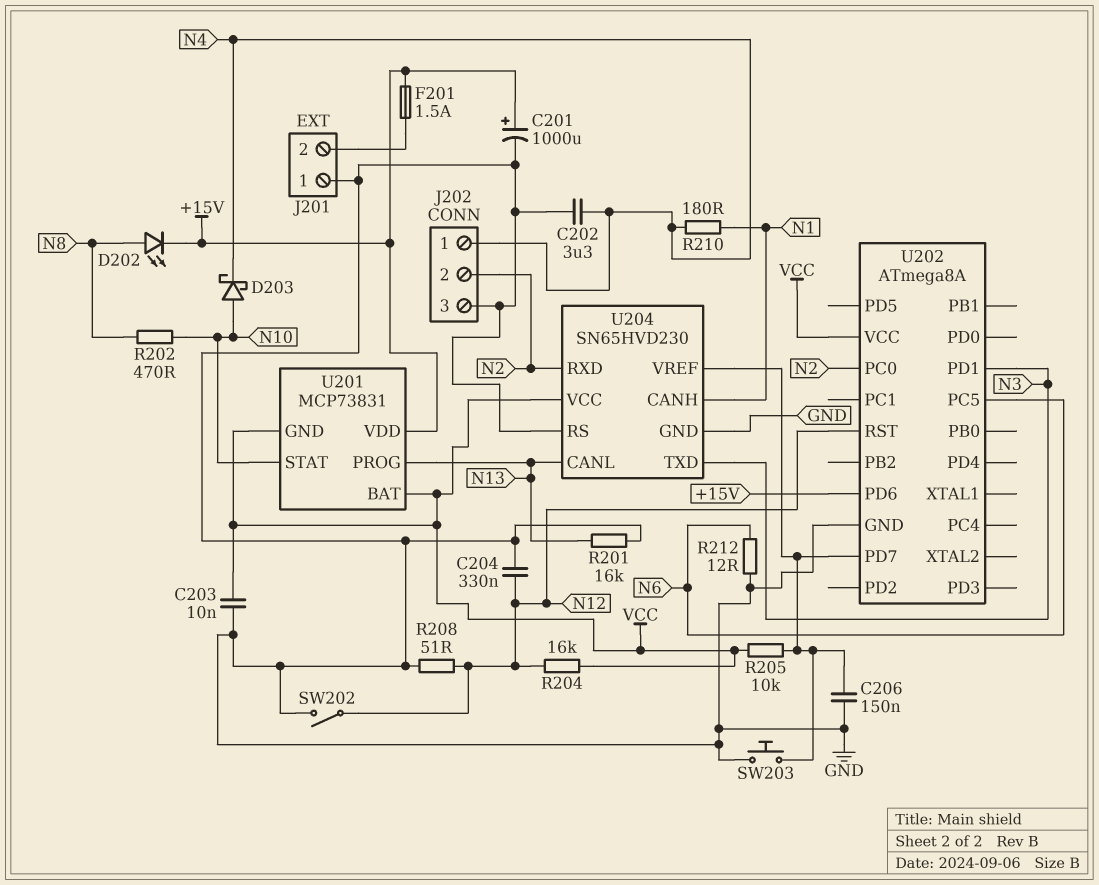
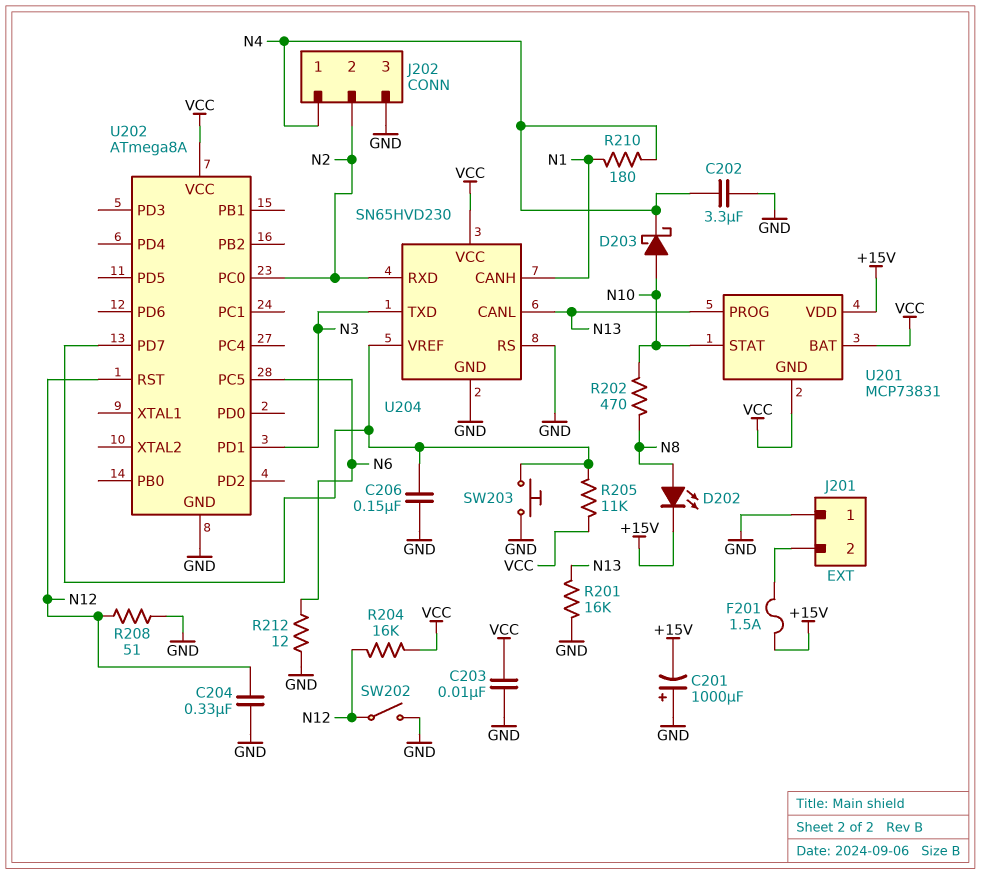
C201: 1000uF (plus +15V, minus GND) -> 1000uF (plus GND, minus +15V)
R205: 10k (U202/PD7, VCC) -> 11k (U202/PD7, VCC)
U202 pin PD6: +15V -> none

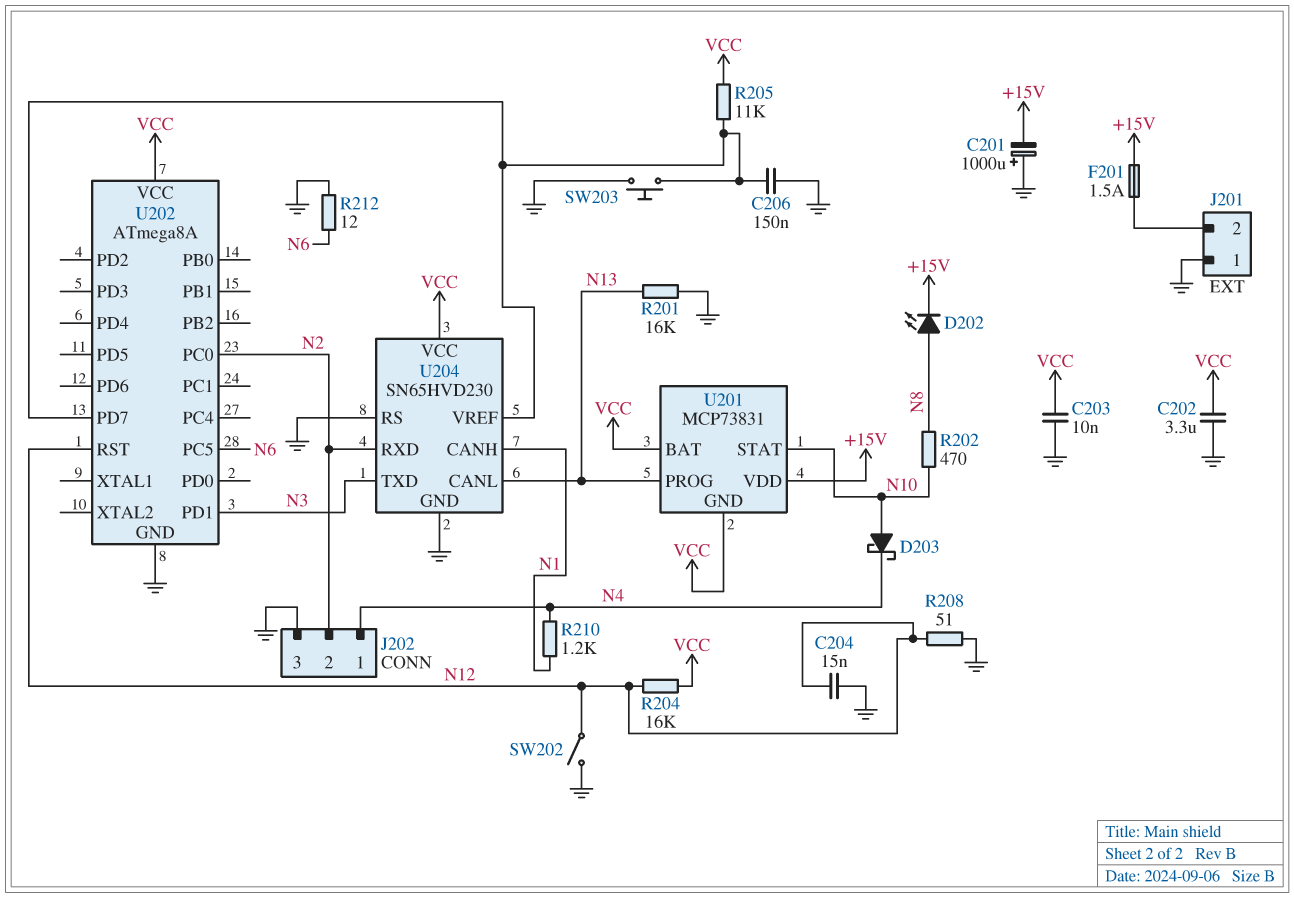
C202: 3.3uF (GND, N4) -> 3.3uF (GND, VCC)
C204: 330nF (GND, N12) -> 15nF (GND, N12)
R210: 180 (N1, N4) -> 1.2k (N1, N4)

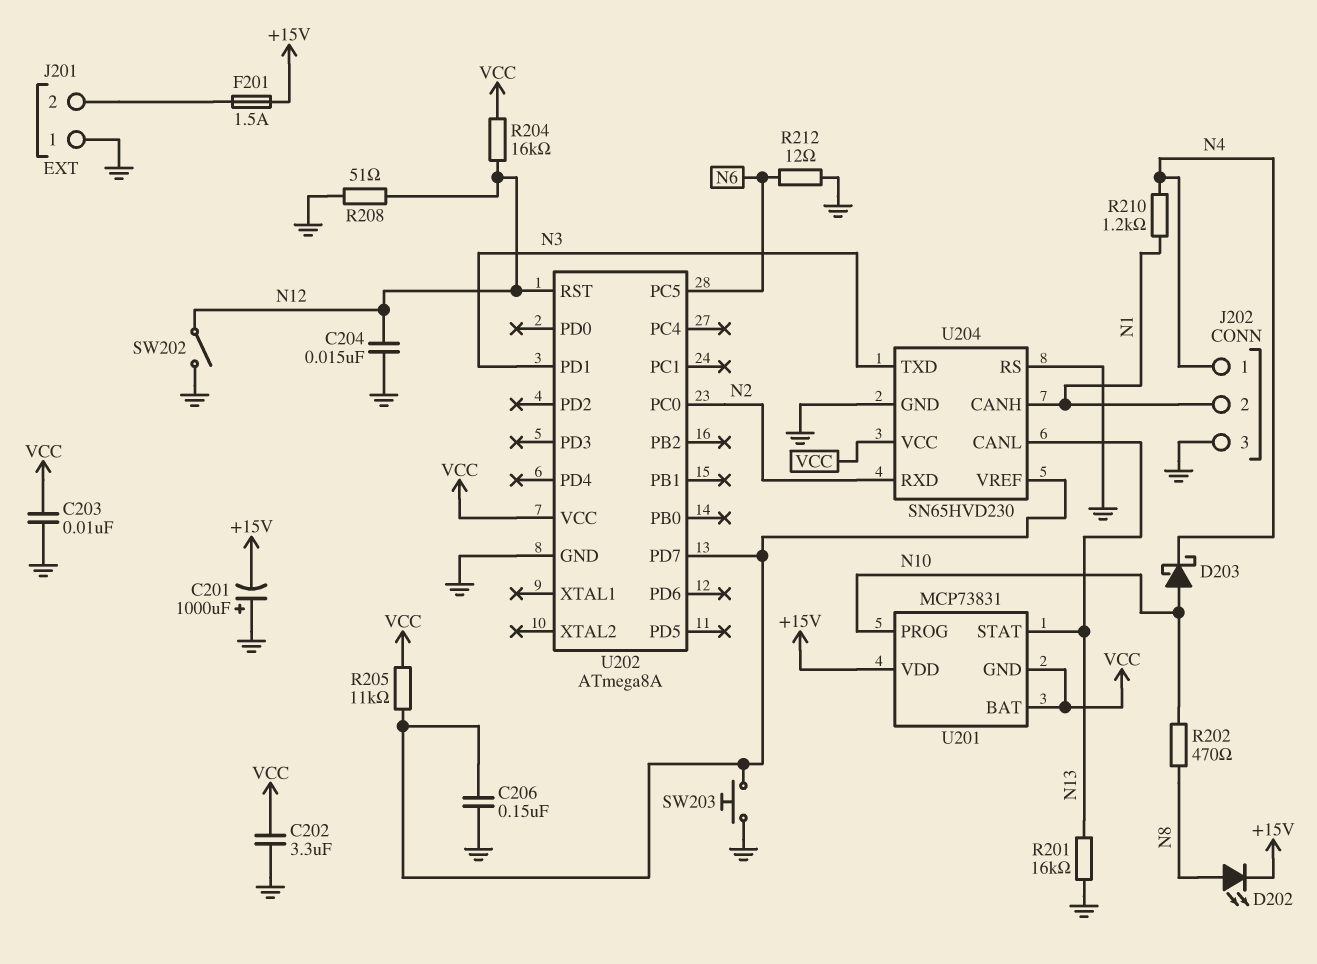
J202 pin 2: N2 -> N1
U201 pin PROG: N13 -> N10
U201 pin STAT: N10 -> N13

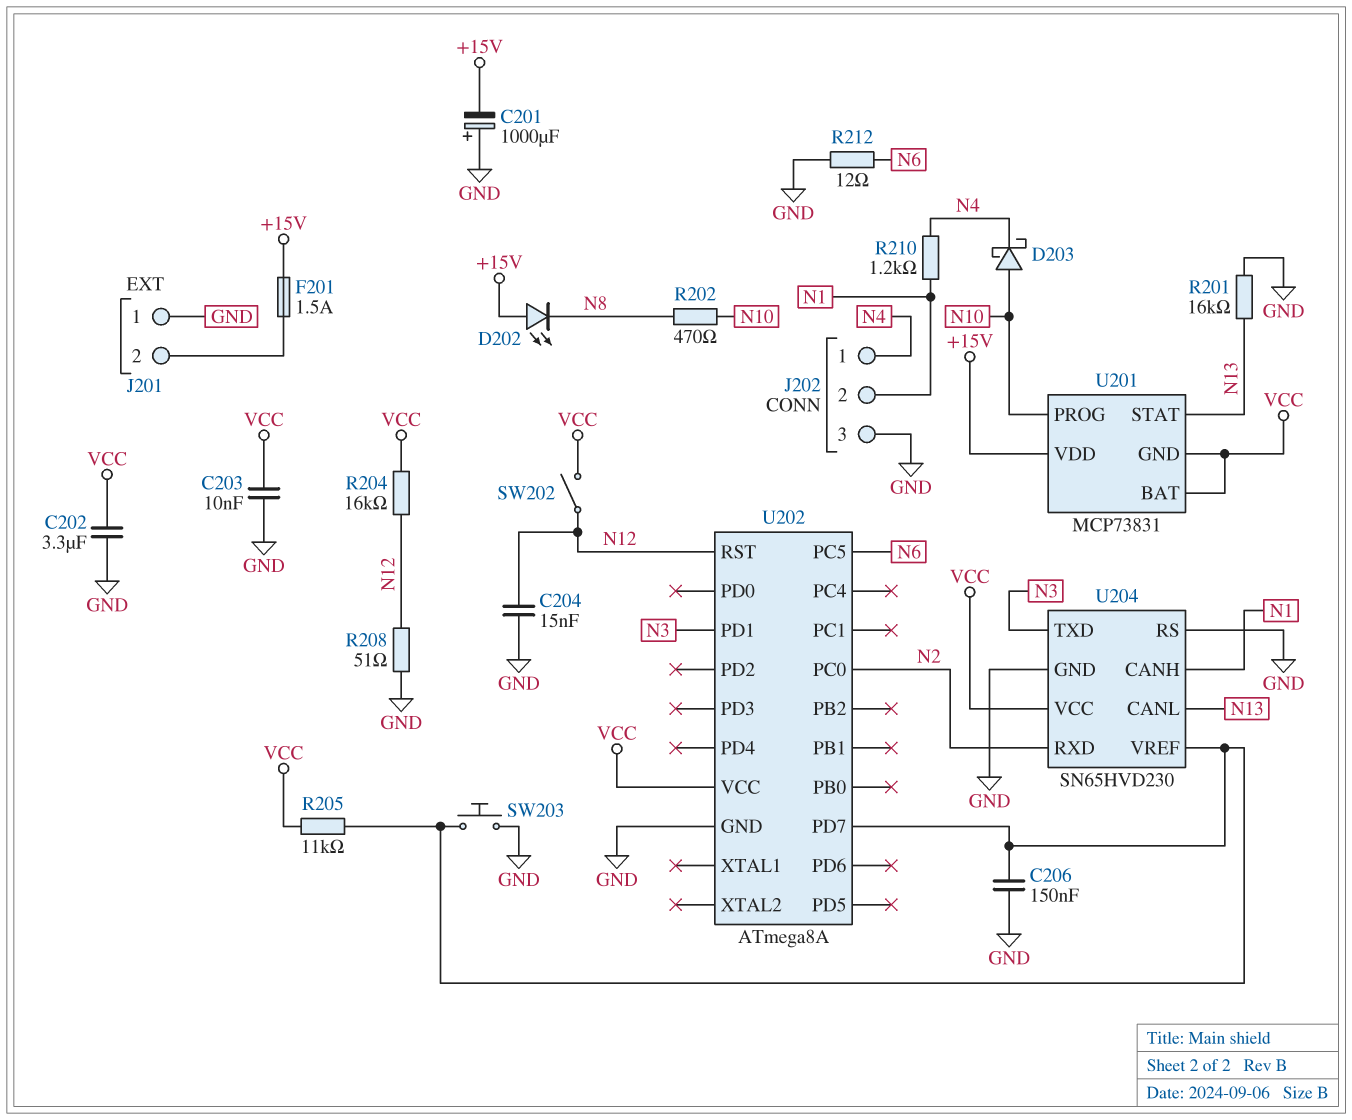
D202: LED (A N8, K +15V) -> LED (A +15V, K N8)
SW202: switch (GND, N12) -> switch (N12, VCC)

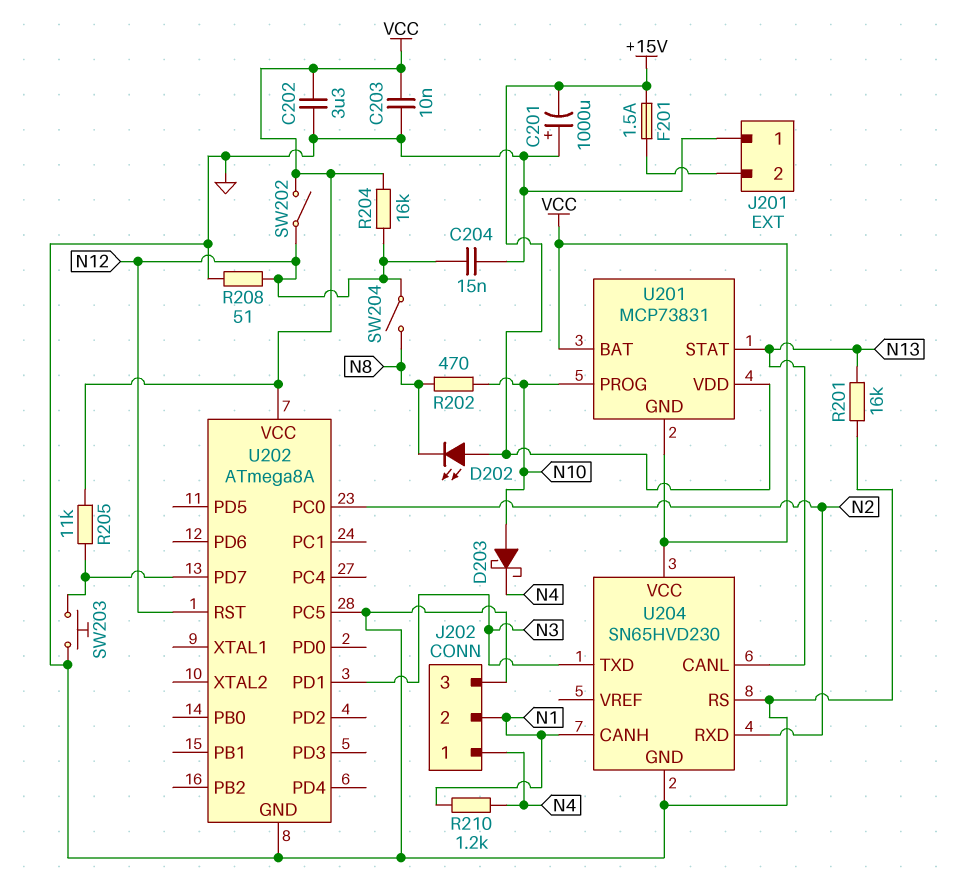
C206: 150nF (GND, U202/PD7) -> none
R212: 12 (GND, N6) -> none
SW204: none -> switch (N8, N12)
U202 pin PC5: N6 -> GND
U204 pin VREF: U202/PD7 -> none

